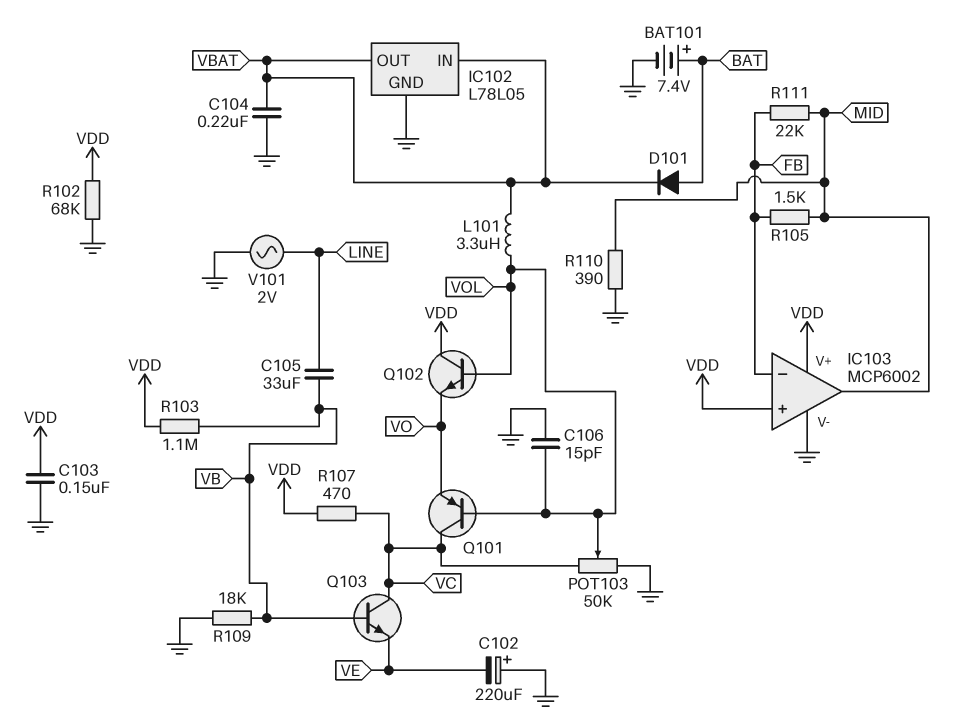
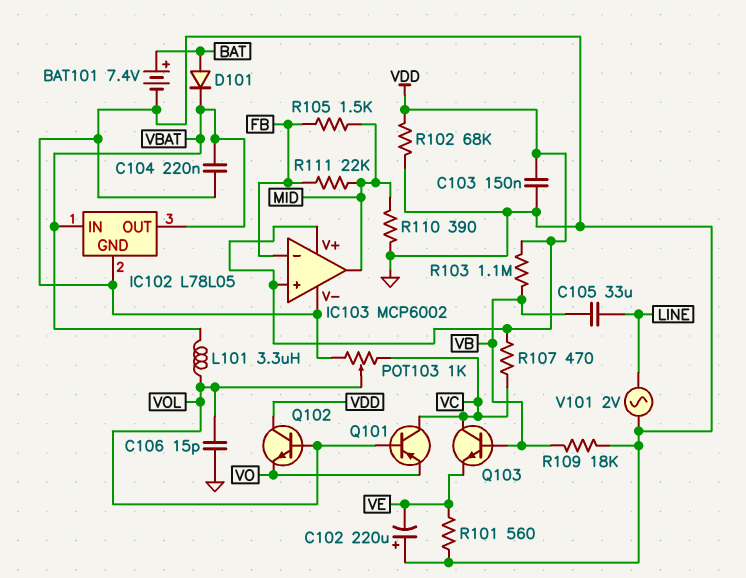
POT103: 50k (GND, VC, wiper VOL) -> 1k (GND, VC, wiper VOL)
R101: none -> 560 (GND, VE)

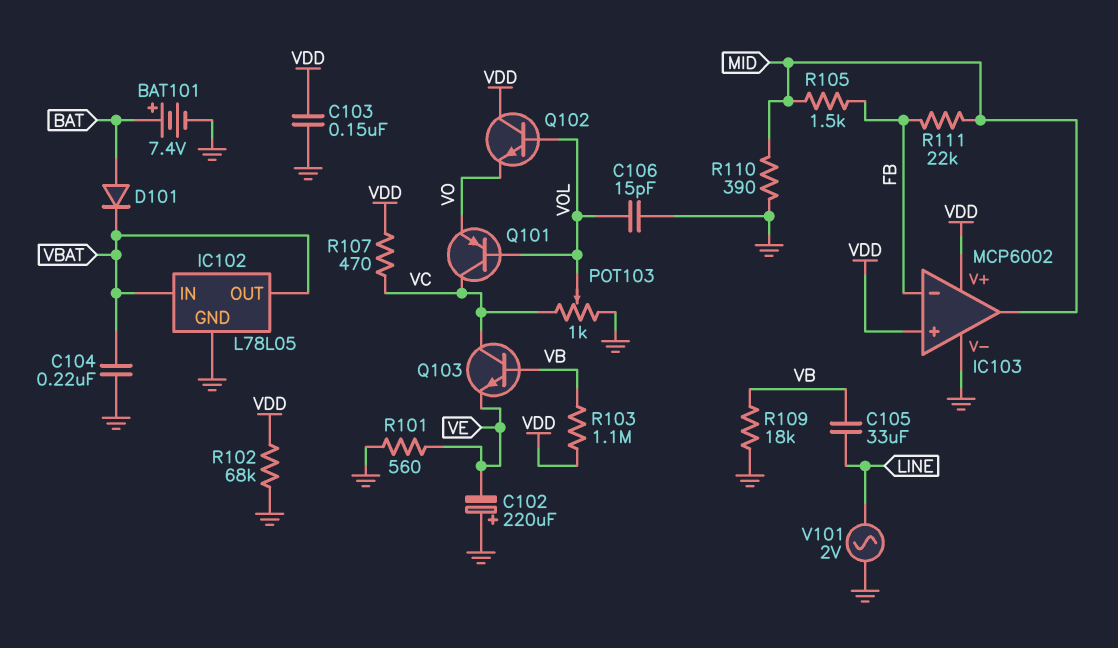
L101: 3.3uH (VBAT, VOL) -> none

